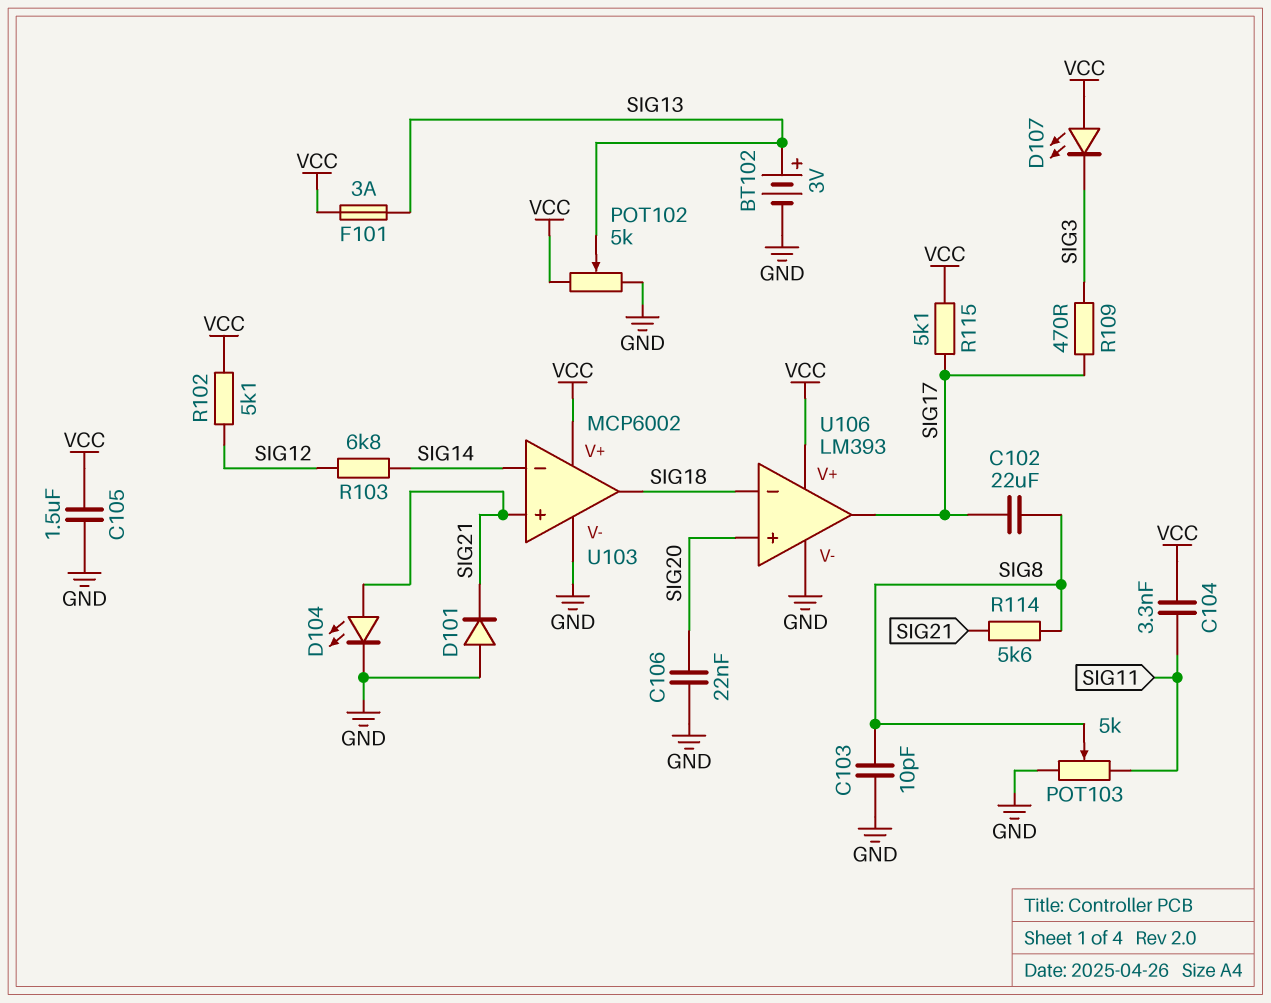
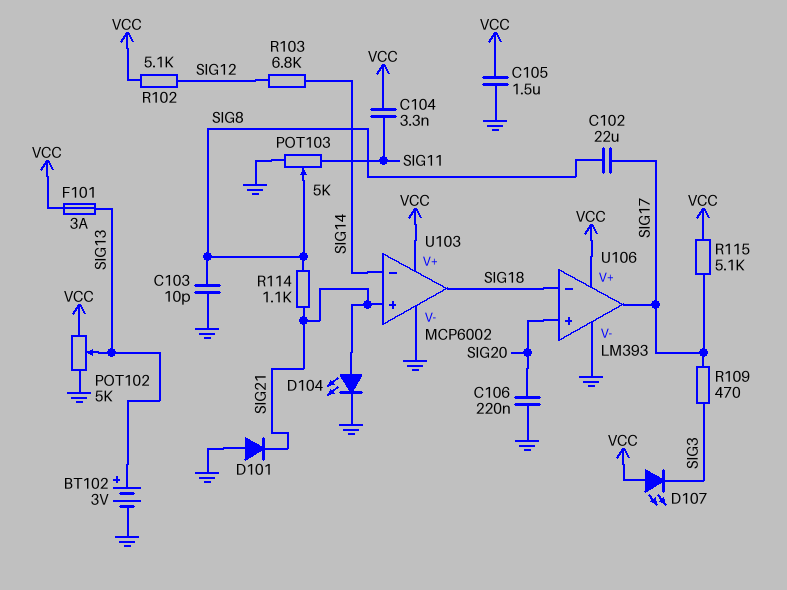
C106: 22nF (GND, SIG20) -> 220nF (GND, SIG20)
R114: 5.6k (SIG8, SIG21) -> 1.1k (SIG8, SIG21)

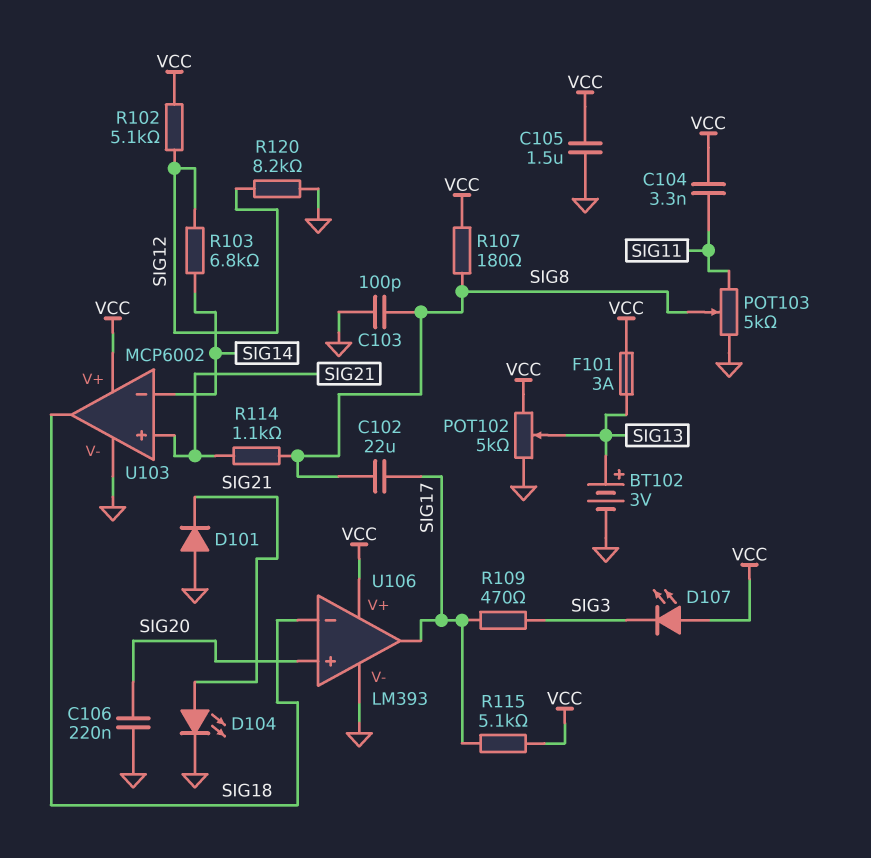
C103: 10pF (GND, SIG8) -> 100pF (GND, SIG8)
R107: none -> 180 (SIG8, VCC)
R120: none -> 8.2k (GND, SIG12)

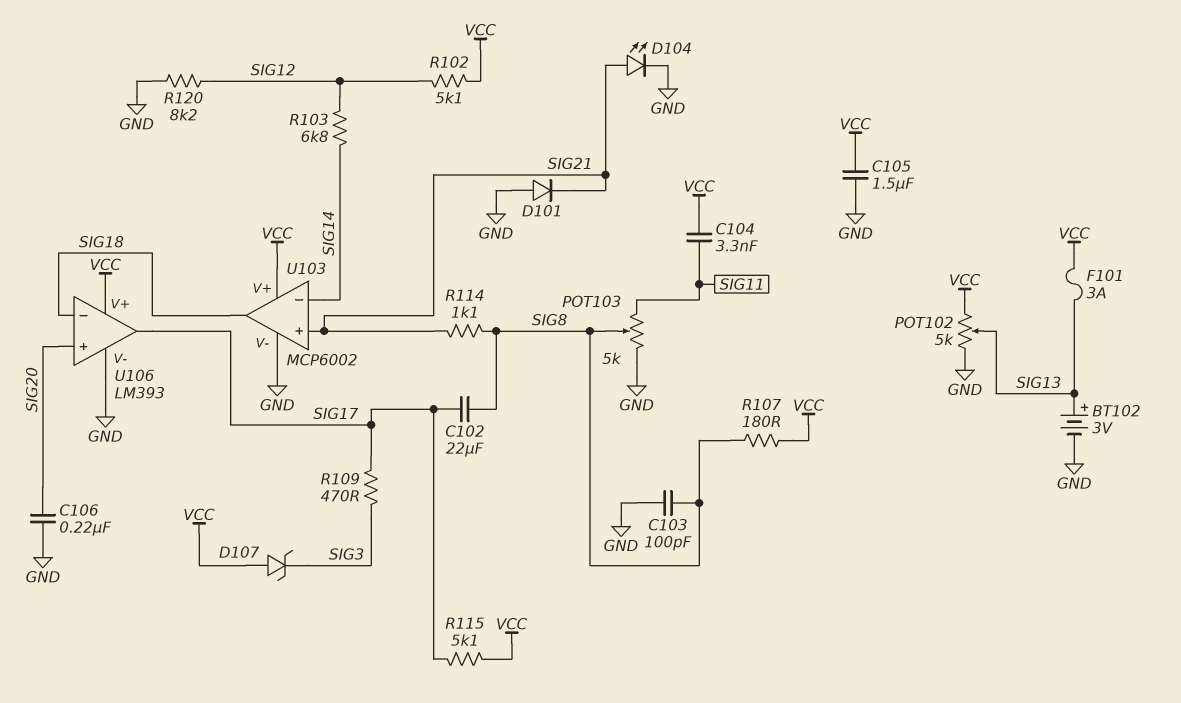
D107: LED (A VCC, K SIG3) -> zener (A VCC, K SIG3)

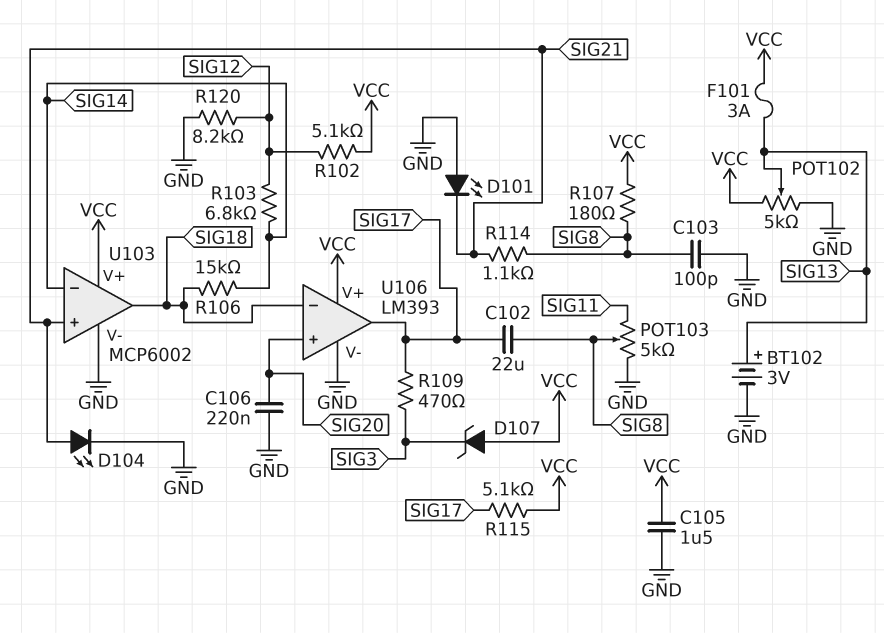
C104: 3.3nF (SIG11, VCC) -> none
D101: diode (A GND, K SIG21) -> LED (A GND, K SIG21)
R106: none -> 15k (SIG14, SIG18)

